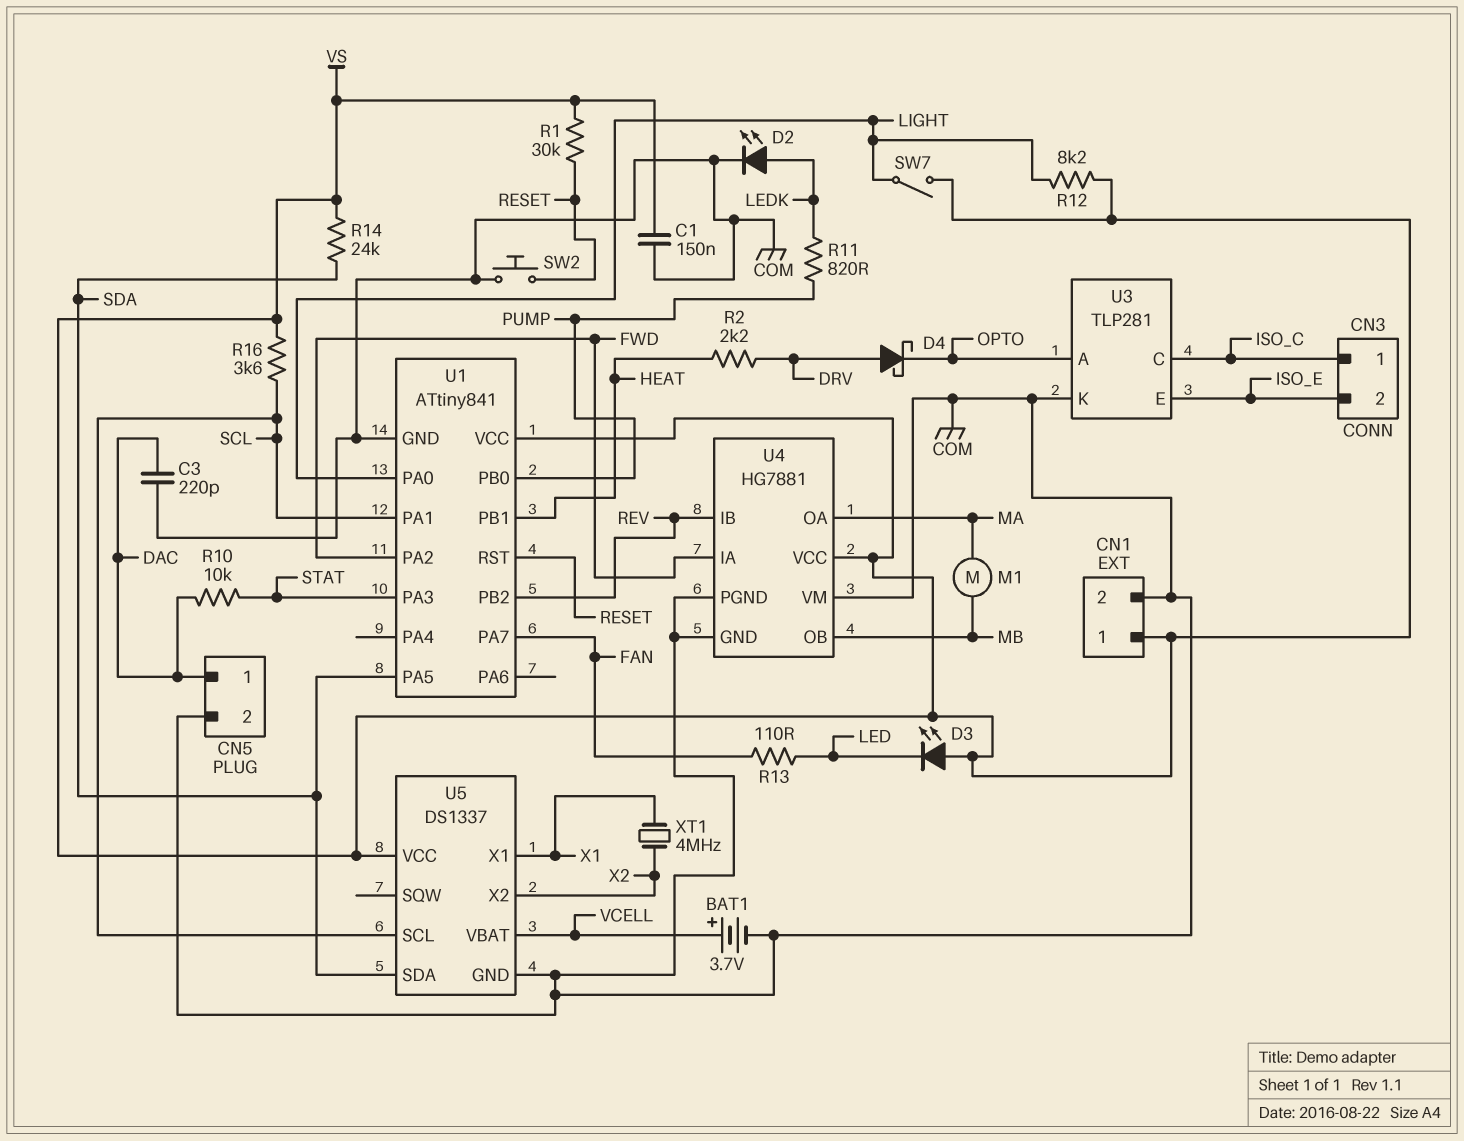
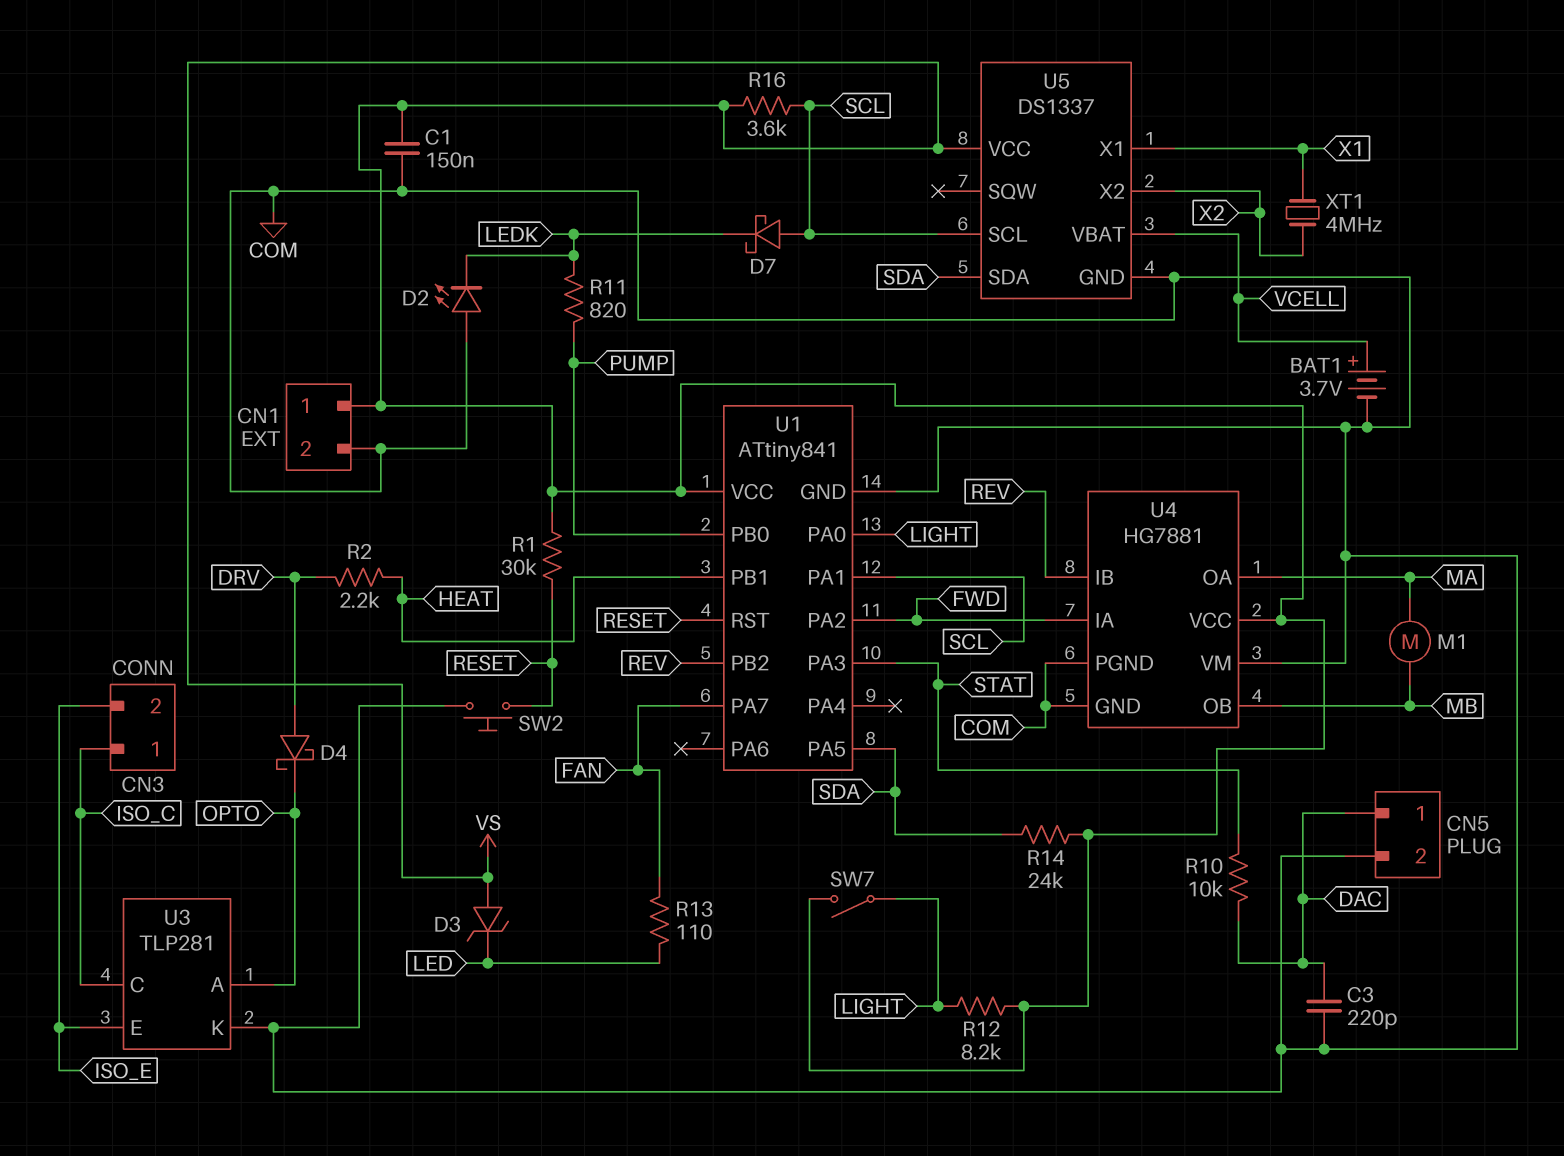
D2: LED (A LEDK, K COM) -> LED (A COM, K LEDK)
D3: LED (A VS, K LED) -> zener (A VS, K LED)
D7: none -> schottky (A SCL, K LEDK)

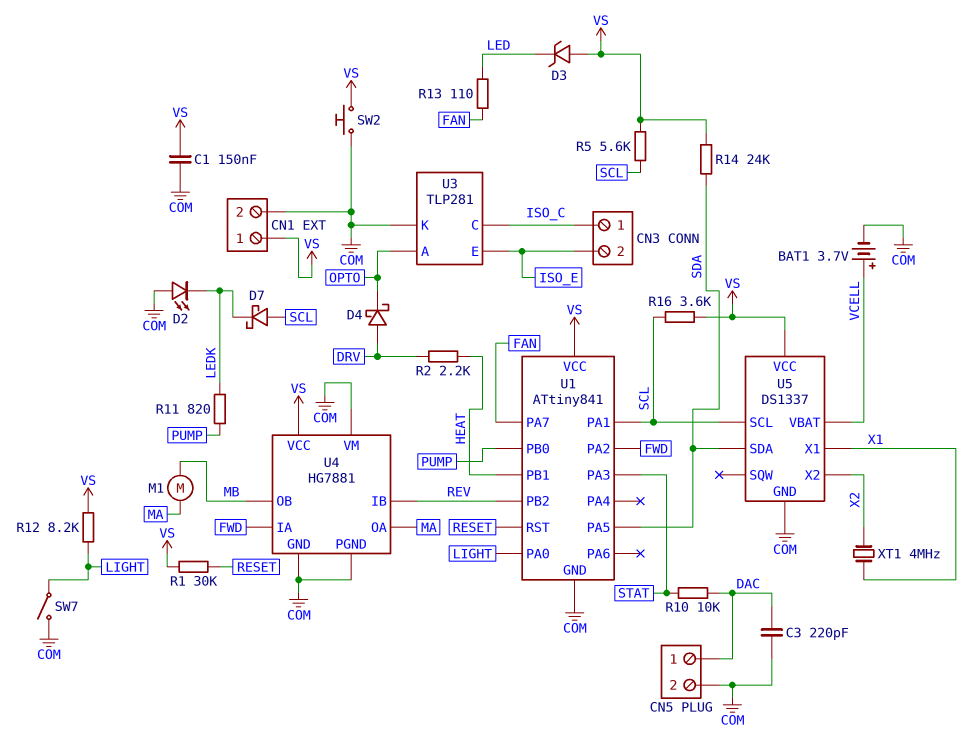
R5: none -> 5.6k (SCL, VS)
SW2: button (COM, RESET) -> button (COM, VS)
SW7: switch (LIGHT, VS) -> switch (COM, LIGHT)

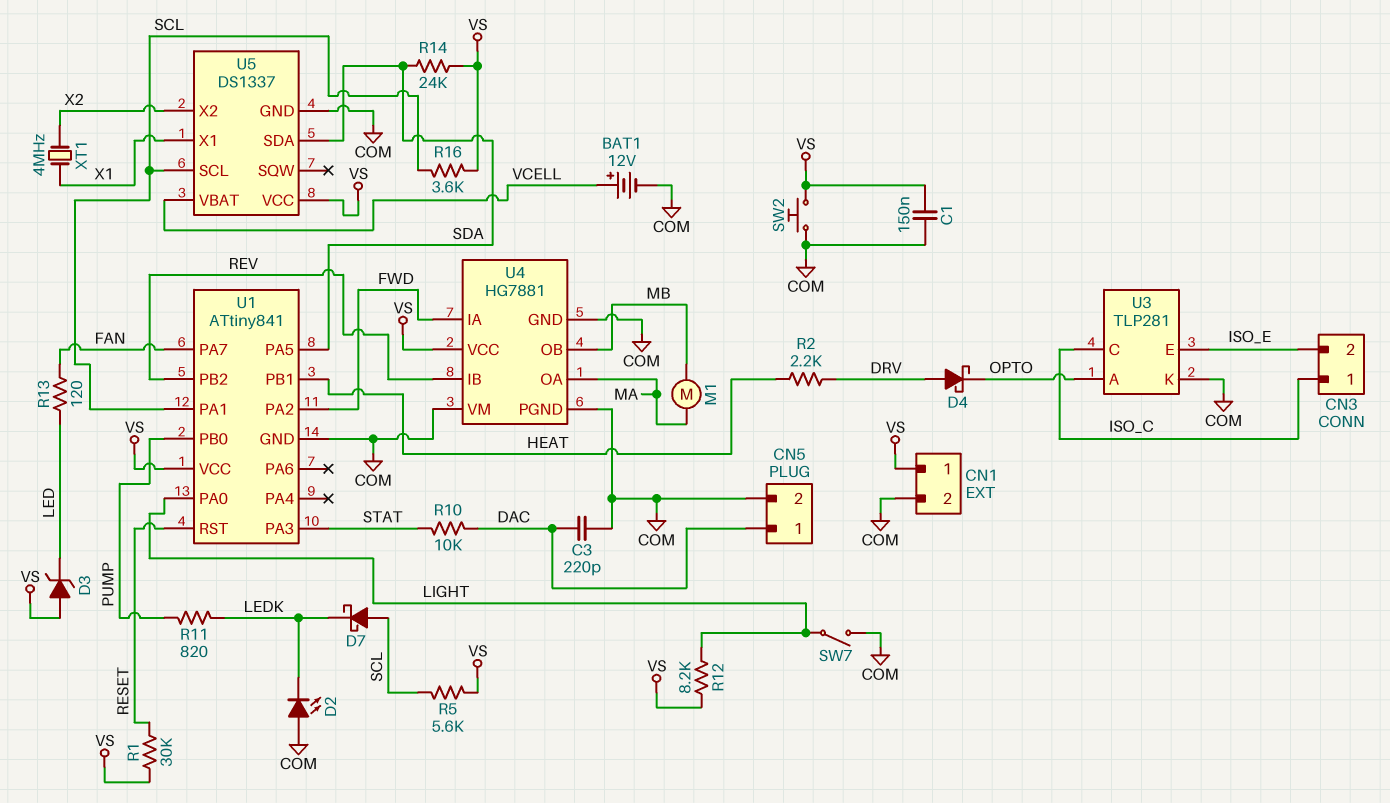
BAT1: 3.7V (plus VCELL, minus COM) -> 12V (plus VCELL, minus COM)
R13: 110 (FAN, LED) -> 120 (FAN, LED)

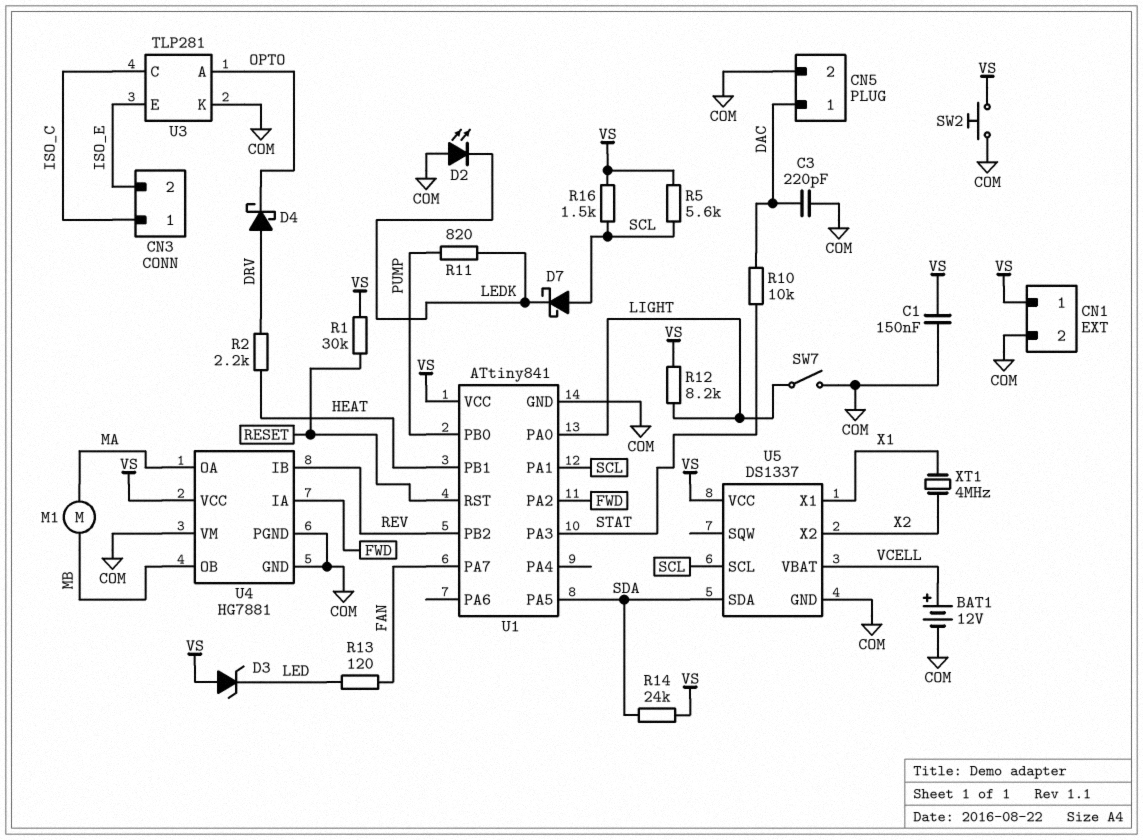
R16: 3.6k (SCL, VS) -> 1.5k (SCL, VS)

